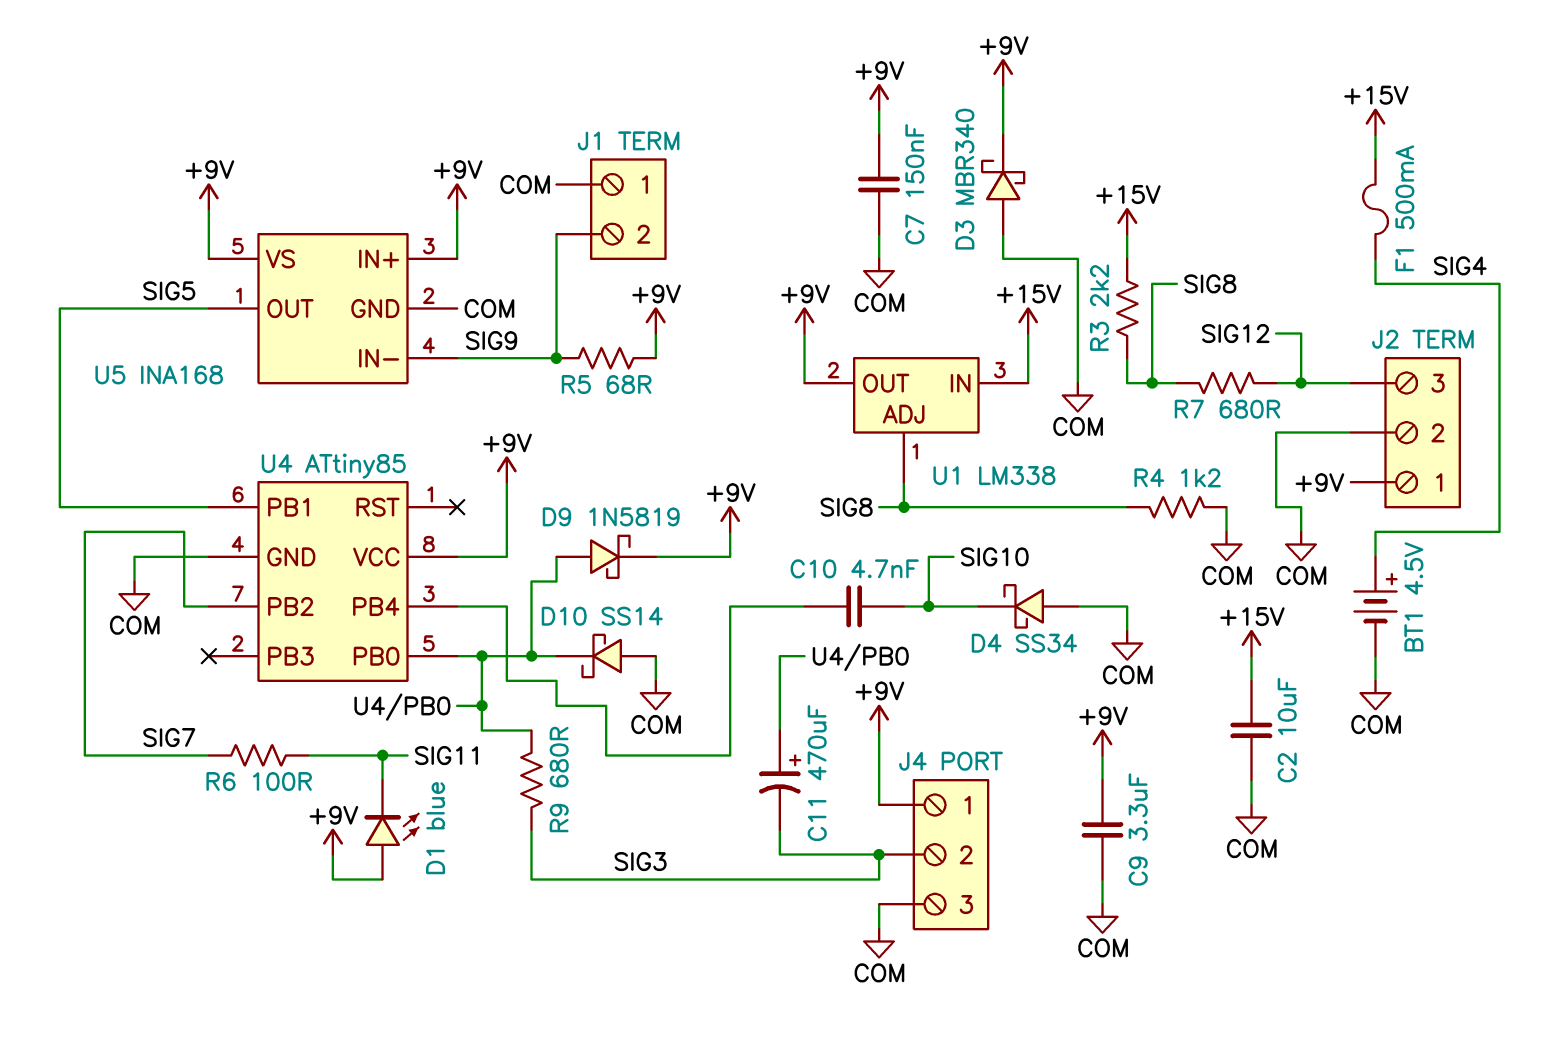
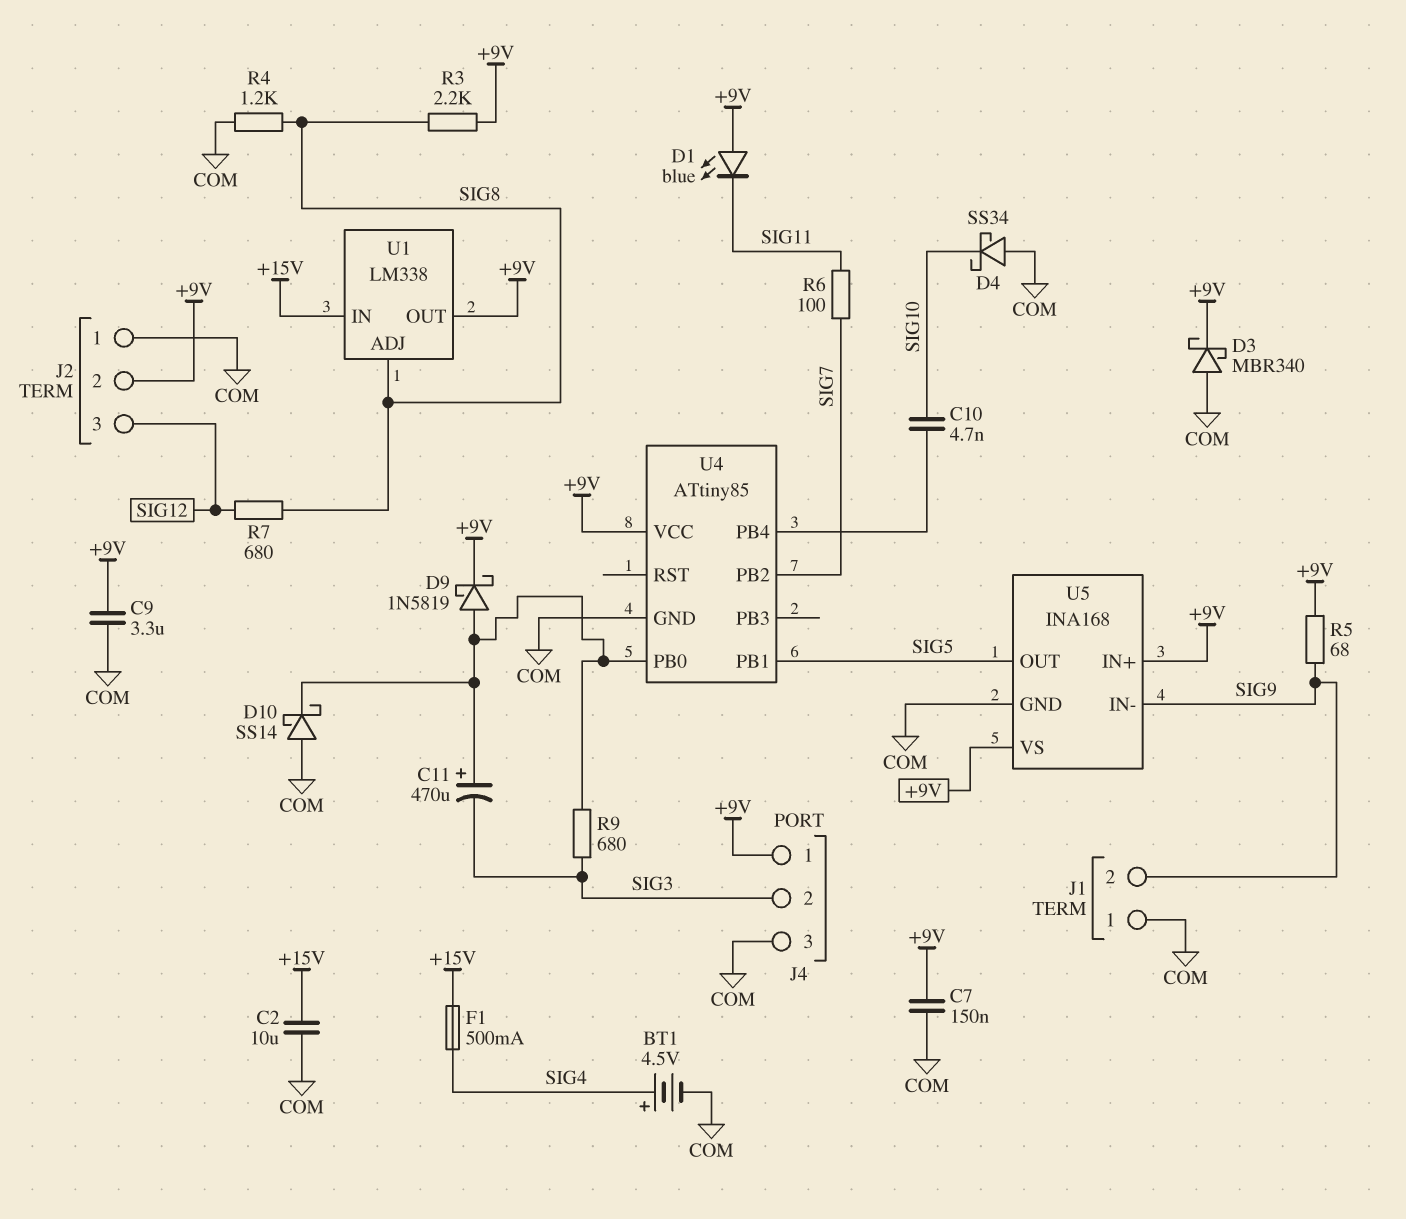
J2 pin 1: +9V -> COM
J2 pin 2: COM -> +9V
R3: 2.2k (+15V, SIG8) -> 2.2k (+9V, SIG8)

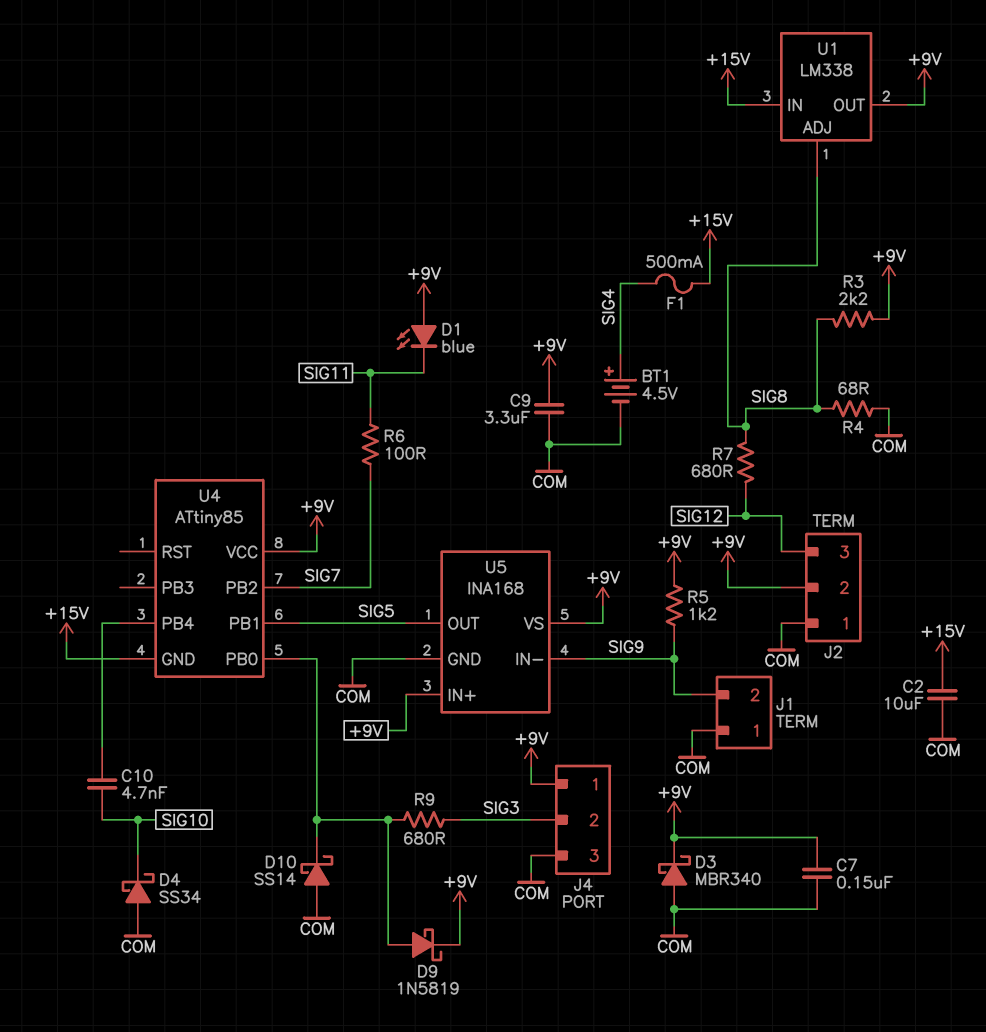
C11: 470uF (plus U4/PB0, minus SIG3) -> none
R4: 1.2k (COM, SIG8) -> 68 (COM, SIG8)
R5: 68 (+9V, SIG9) -> 1.2k (+9V, SIG9)
U4 pin GND: COM -> +15V

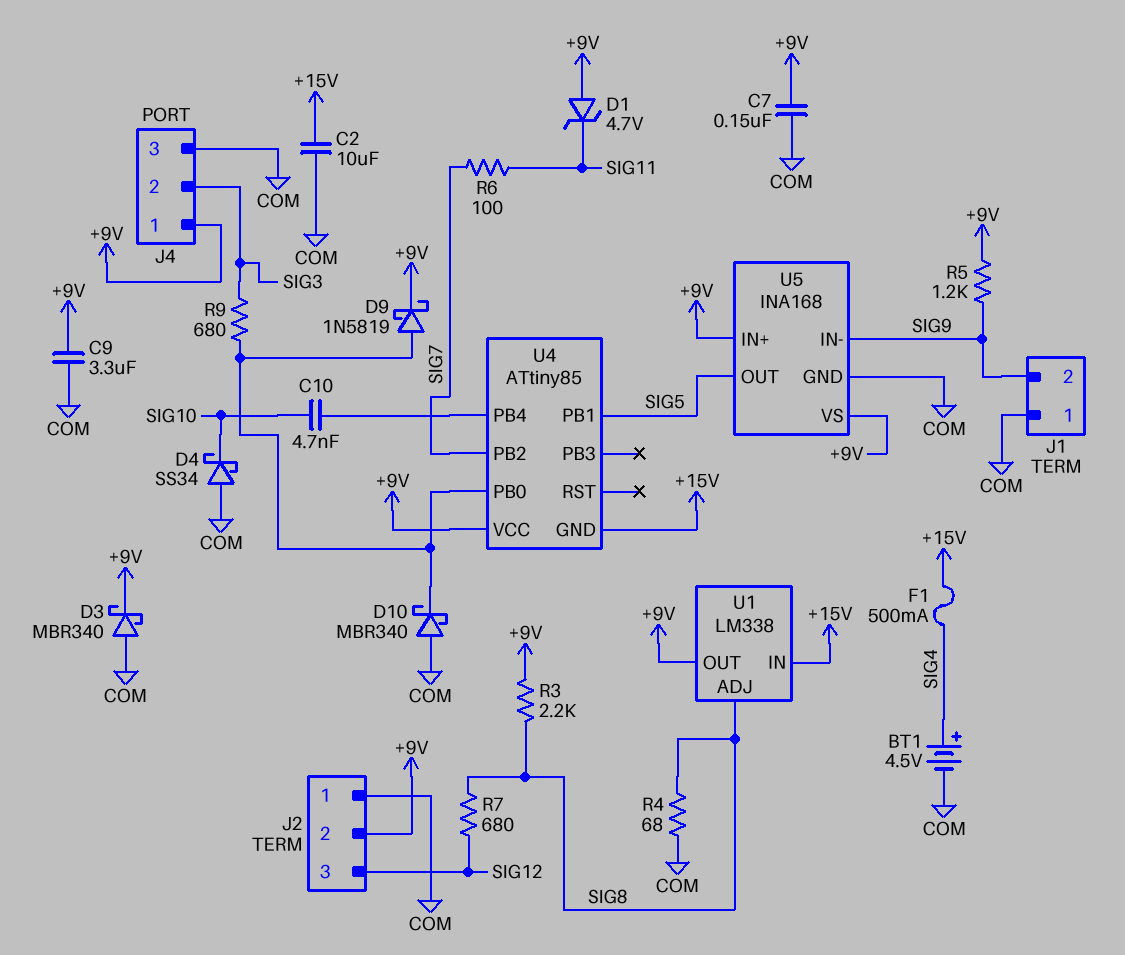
D1: LED blue (A +9V, K SIG11) -> zener 4.7V (A +9V, K SIG11)
D10: schottky SS14 (A COM, K U4/PB0) -> schottky MBR340 (A COM, K U4/PB0)

